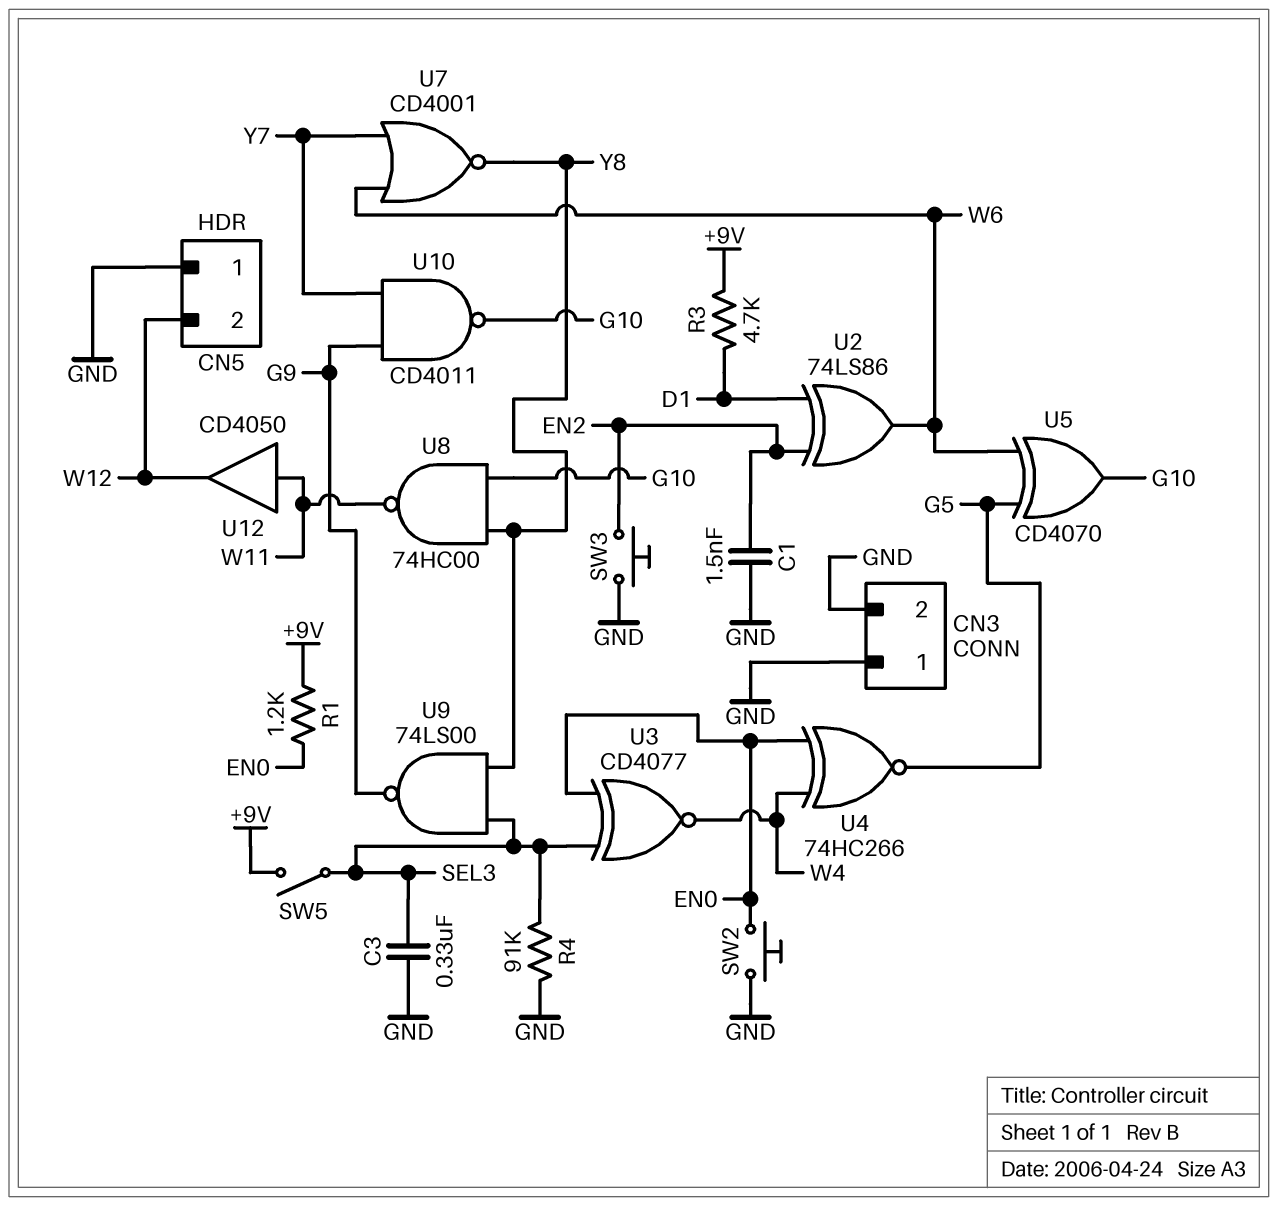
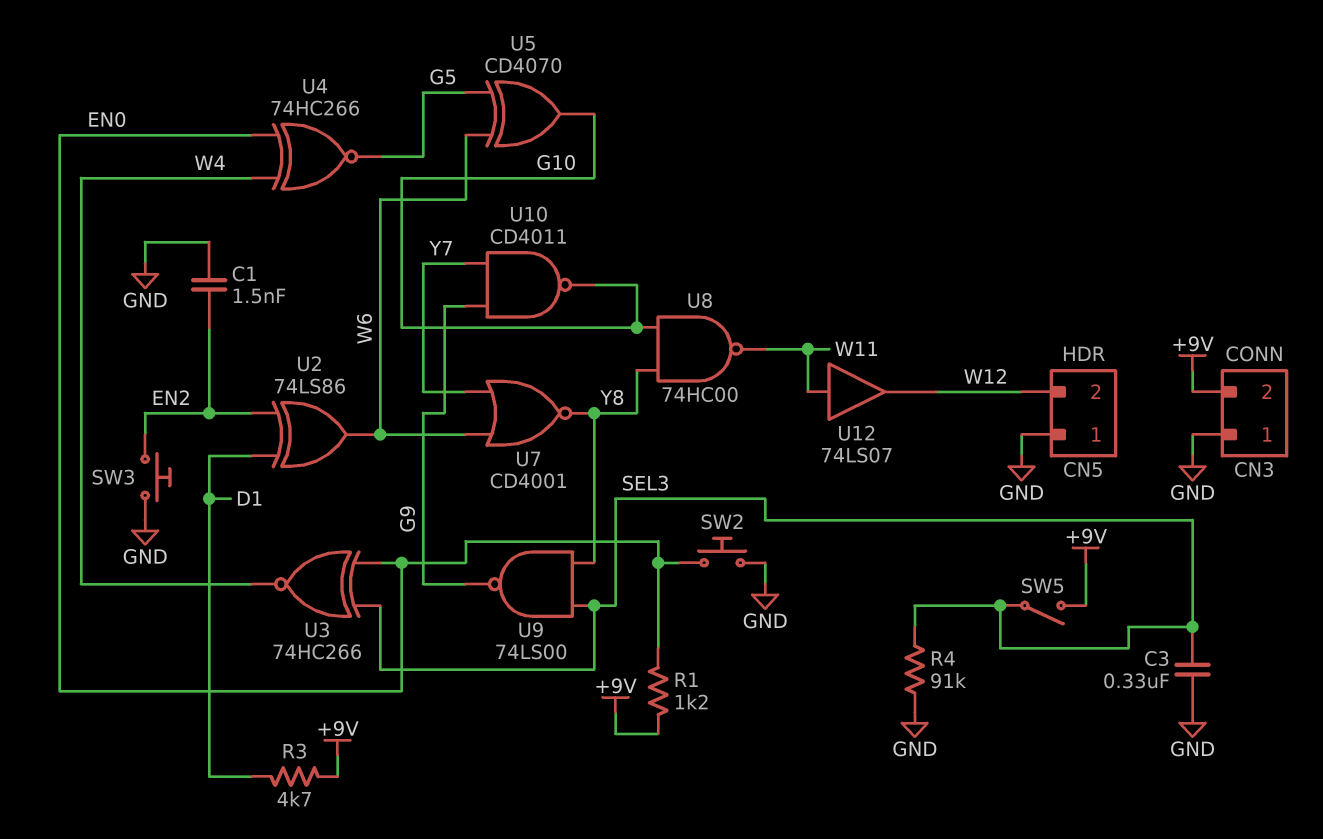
CN3 pin 2: GND -> +9V
U3: XNOR CD4077 (in EN0, in SEL3, out W4) -> XNOR 74HC266 (in EN0, in SEL3, out W4)
U12: buffer CD4050 (in W11, out W12) -> buffer 74LS07 (in W11, out W12)

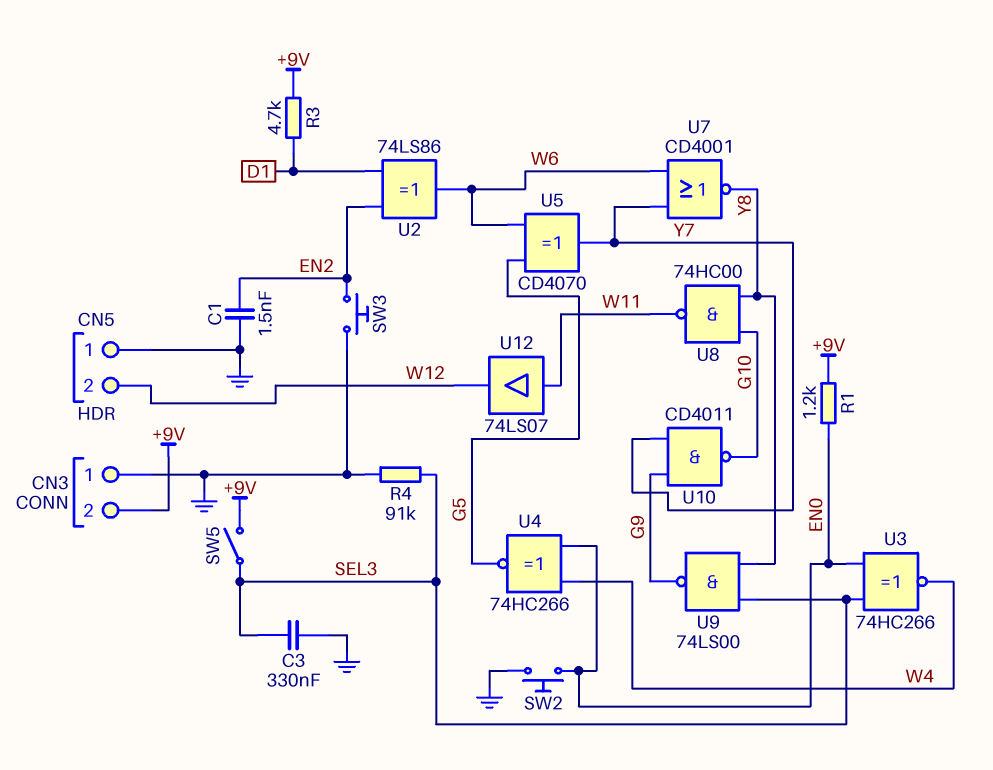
U5: XOR CD4070 (in G5, in W6, out G10) -> XOR CD4070 (in G5, in W6, out Y7)

